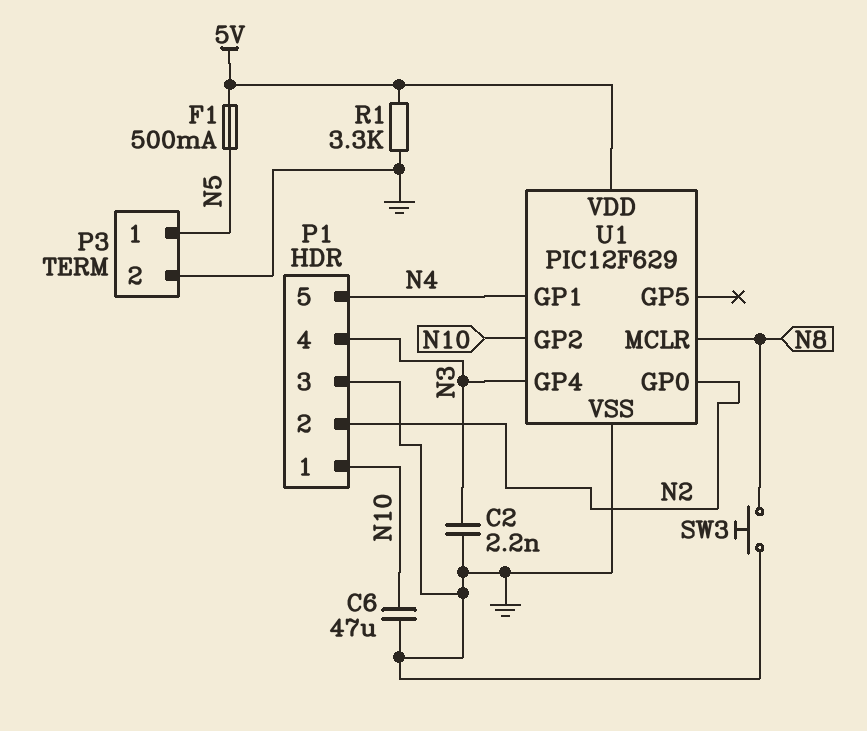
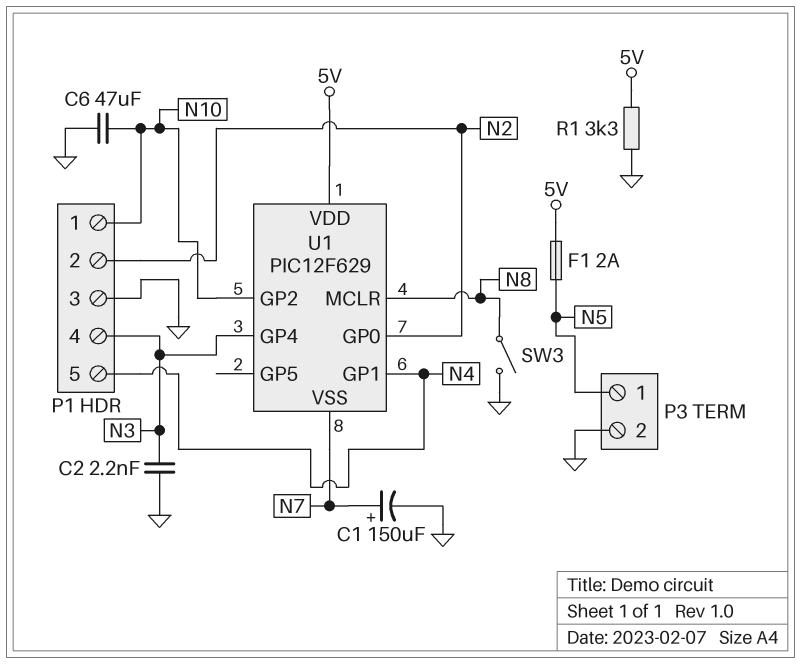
C1: none -> 150uF (plus N7, minus GND)
F1: 500mA (5V, N5) -> 2A (5V, N5)
SW3: button (GND, N8) -> switch (GND, N8)
U1 pin VSS: GND -> N7

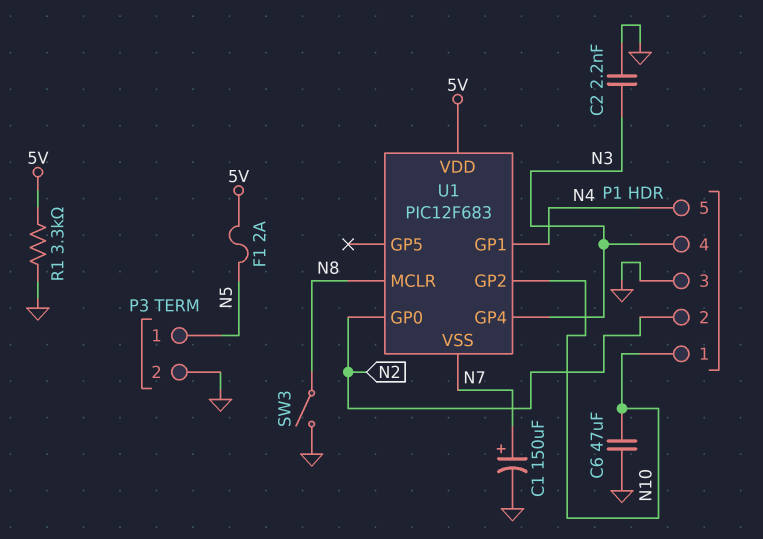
U1: PIC12F629 -> PIC12F683

